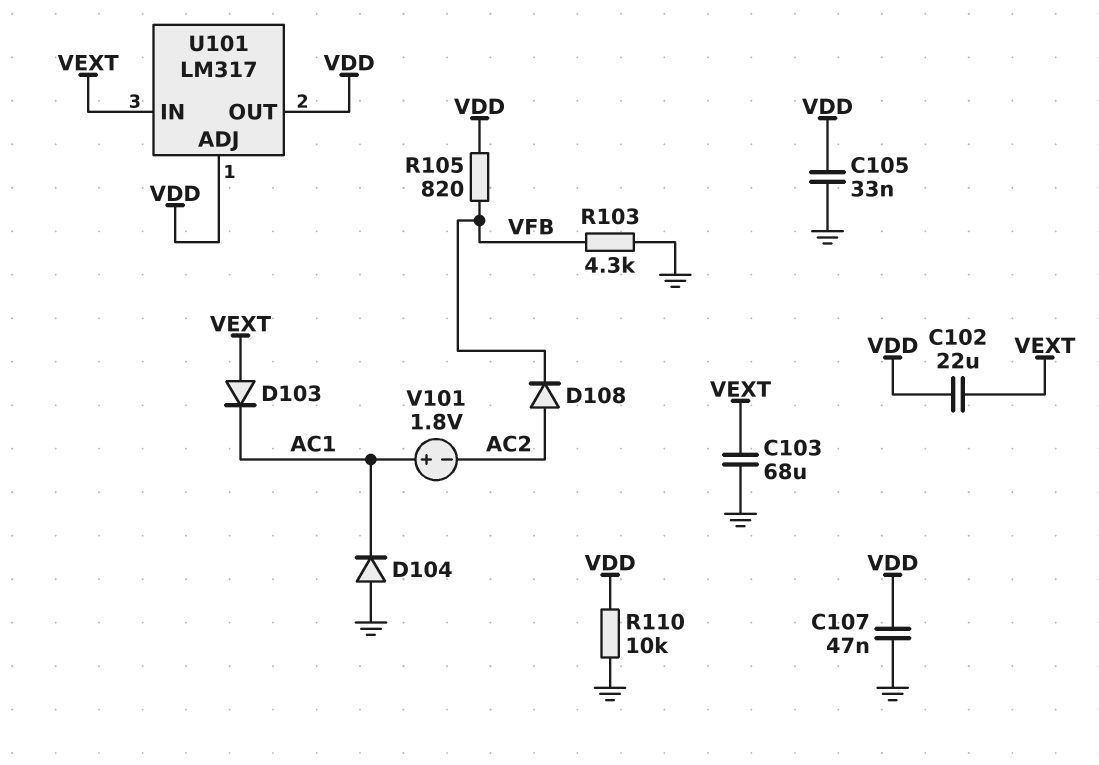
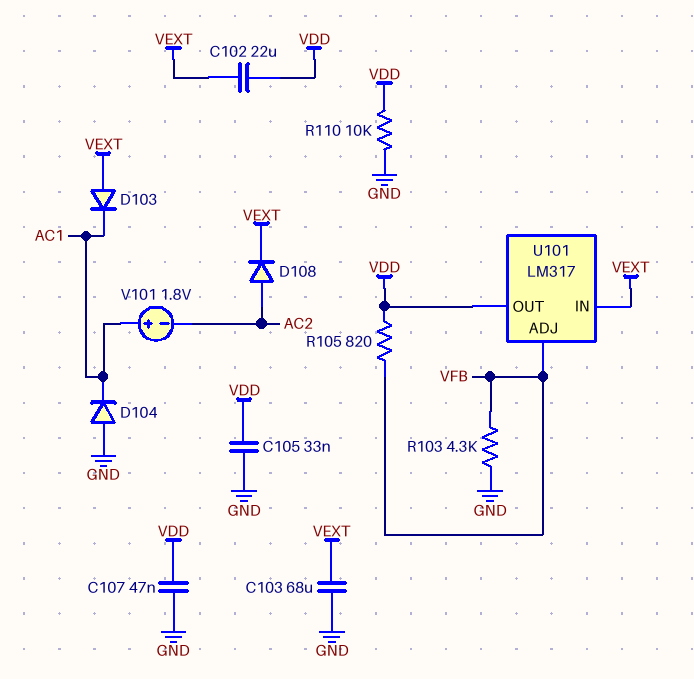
D108: diode (A AC2, K VFB) -> diode (A AC2, K VEXT)
U101 pin ADJ: VDD -> VFB

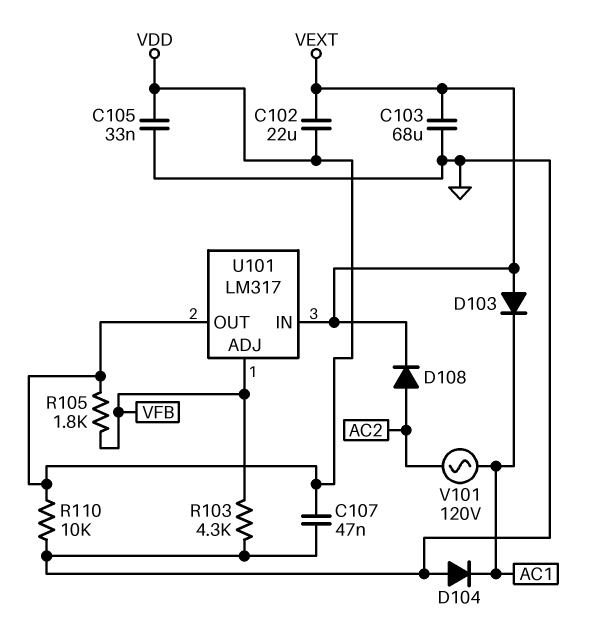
R105: 820 (VDD, VFB) -> 1.8k (VDD, VFB)
V101: 1.8V (plus AC1, minus AC2) -> AC 120V (AC1, AC2)

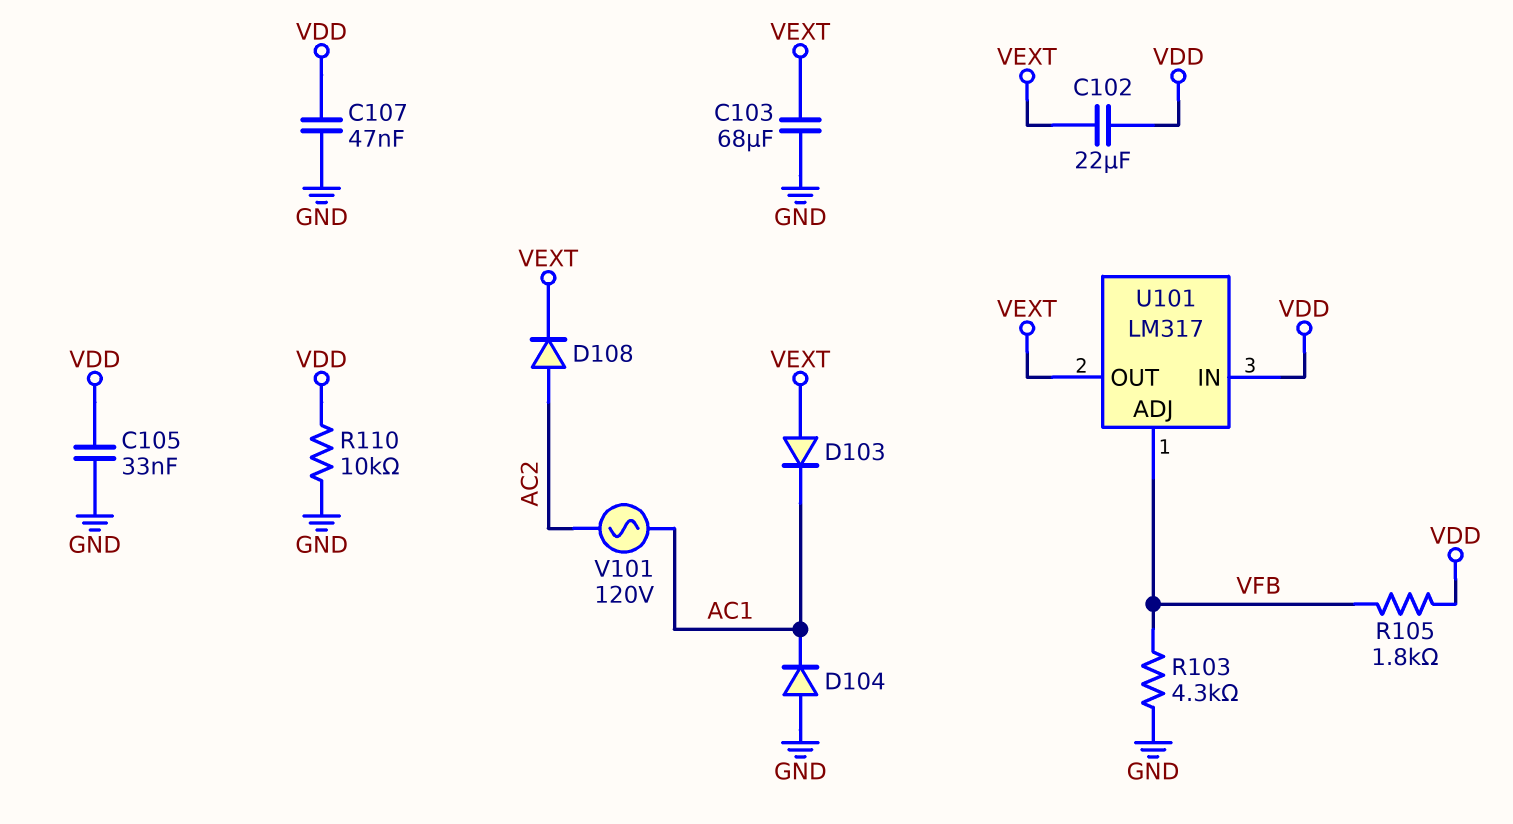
U101 pin IN: VEXT -> VDD
U101 pin OUT: VDD -> VEXT

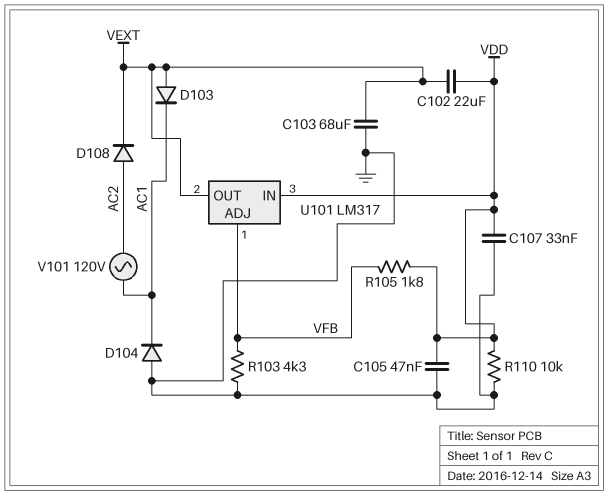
C105: 33nF (GND, VDD) -> 47nF (GND, VDD)
C107: 47nF (GND, VDD) -> 33nF (GND, VDD)

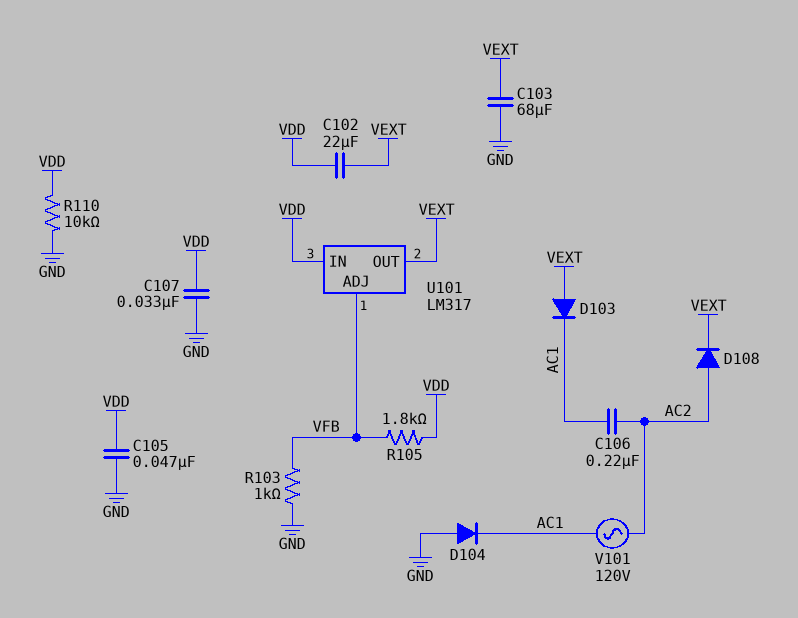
C106: none -> 220nF (AC1, AC2)
R103: 4.3k (GND, VFB) -> 1k (GND, VFB)

